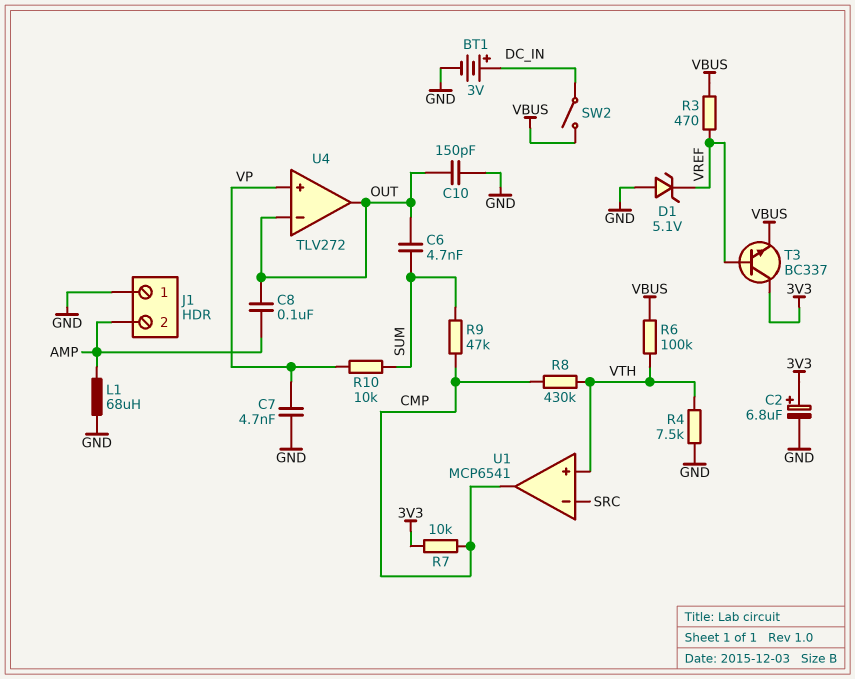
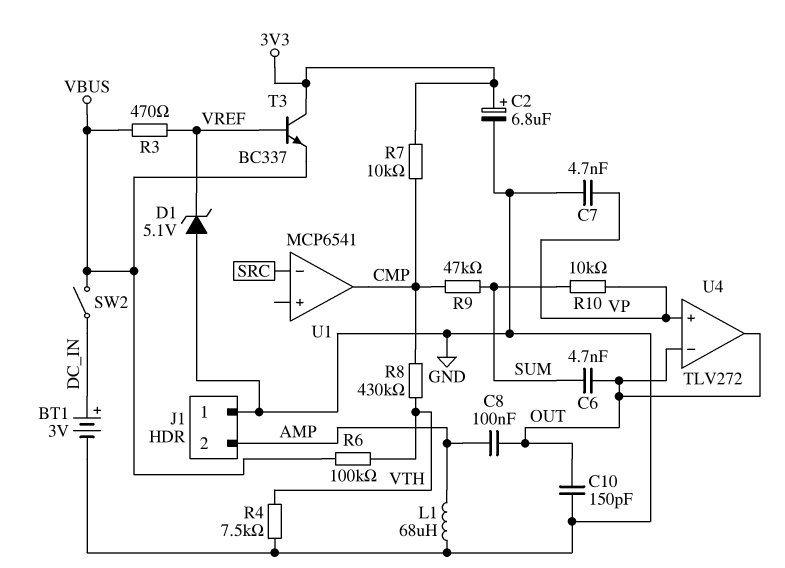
U1 pin in+: VTH -> none

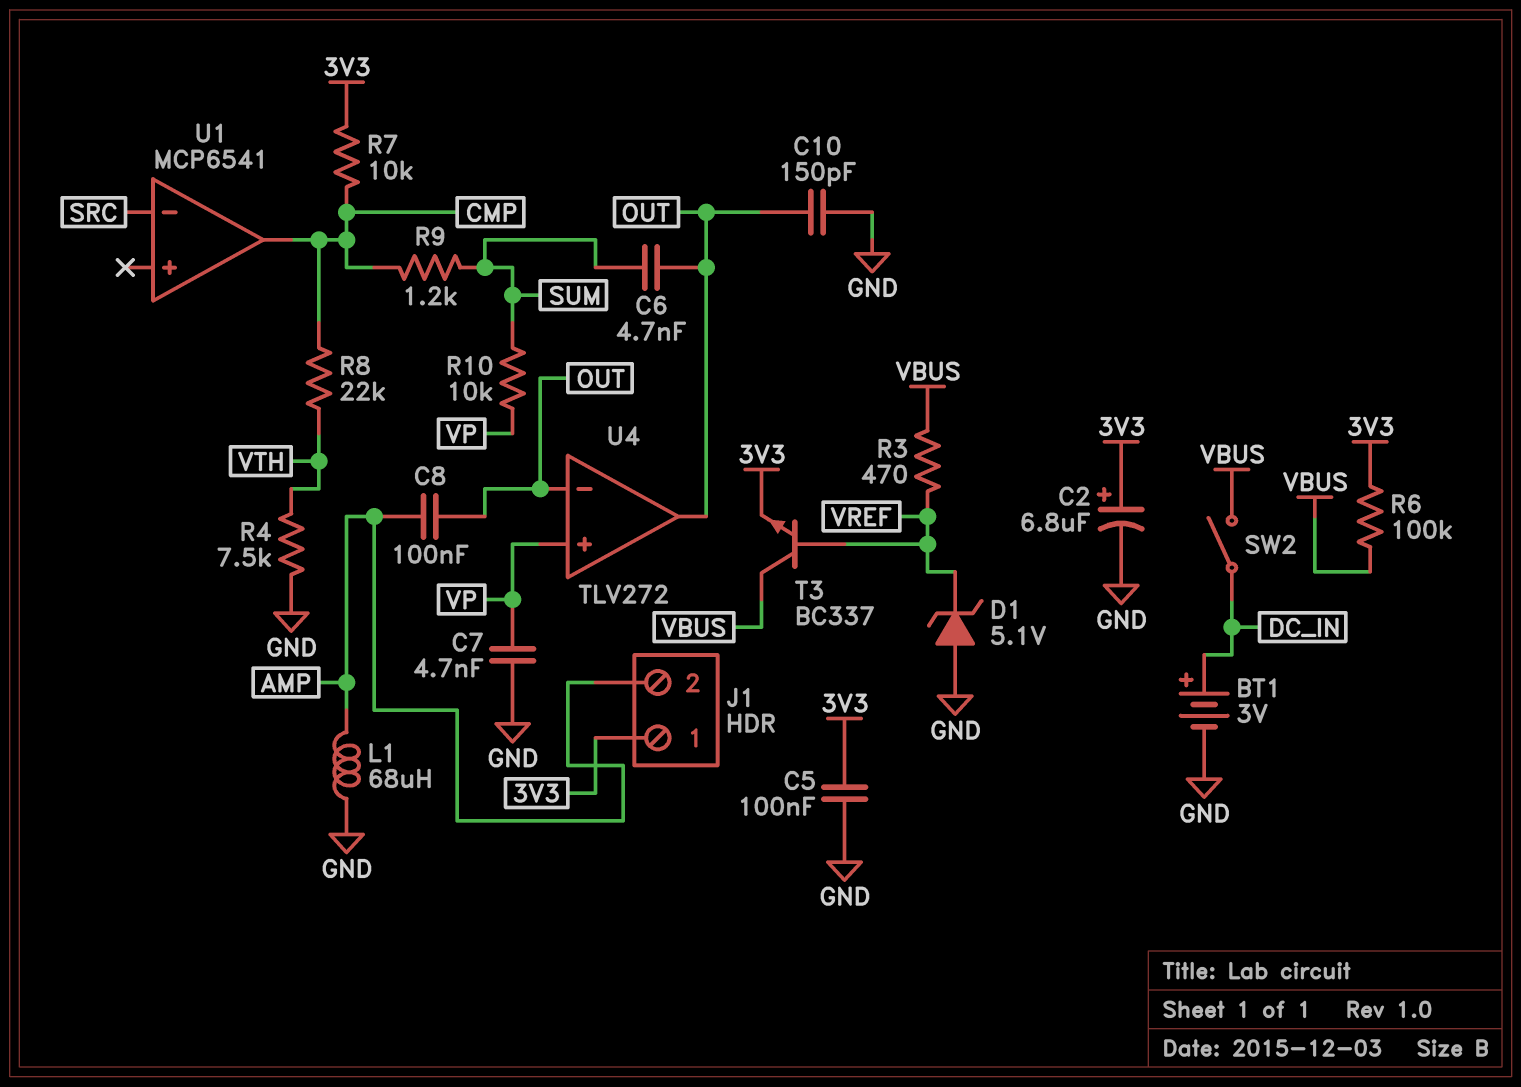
C5: none -> 100nF (3V3, GND)
J1 pin 1: GND -> 3V3
R6: 100k (VBUS, VTH) -> 100k (3V3, VBUS)
R8: 430k (CMP, VTH) -> 22k (CMP, VTH)
R9: 47k (CMP, SUM) -> 1.2k (CMP, SUM)
T3: NPN BC337 (B VREF, C 3V3, E VBUS) -> NPN BC337 (B VREF, C VBUS, E 3V3)

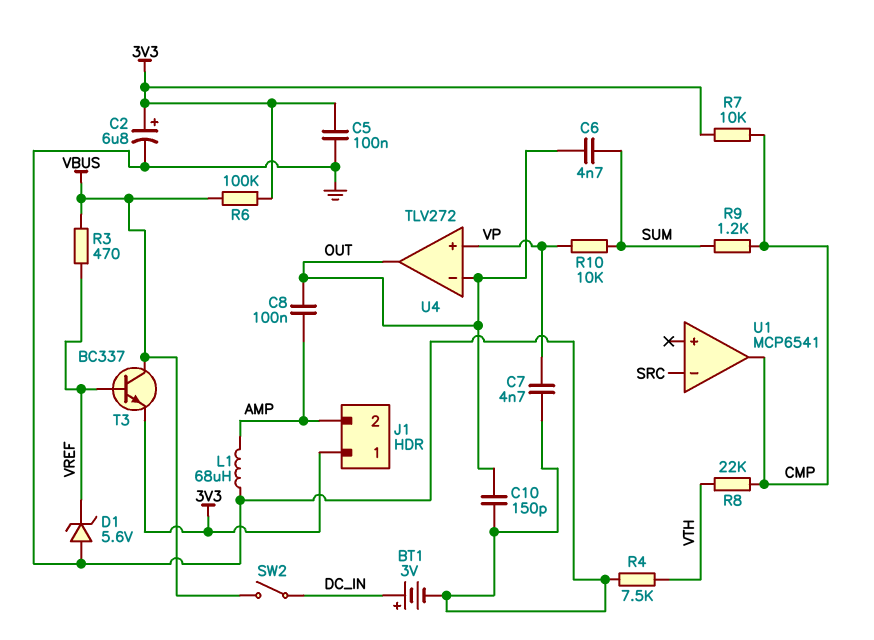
D1: zener 5.1V (A GND, K VREF) -> zener 5.6V (A GND, K VREF)

